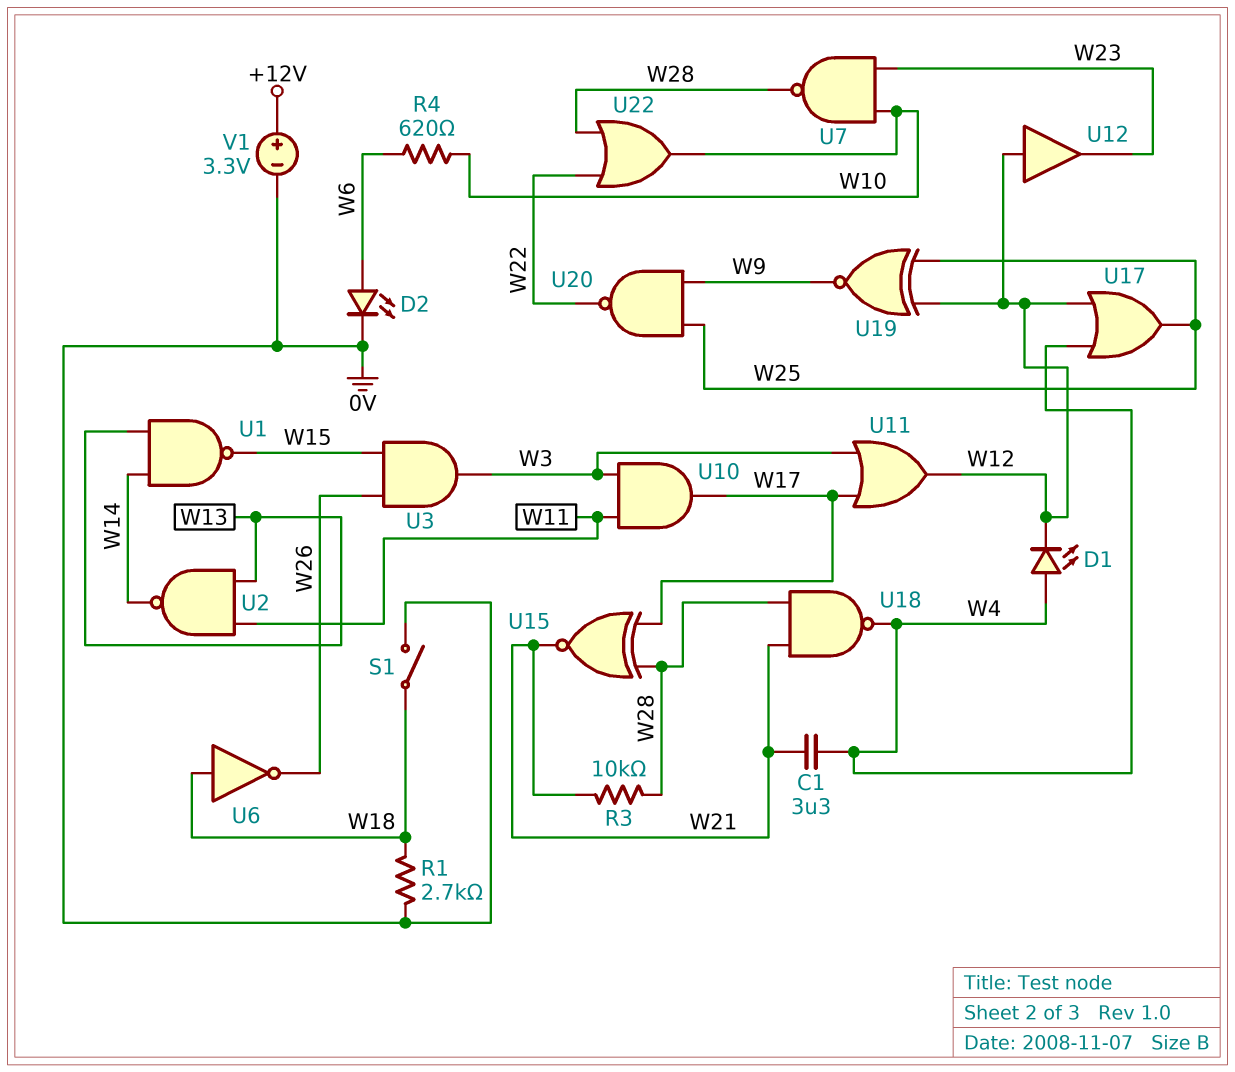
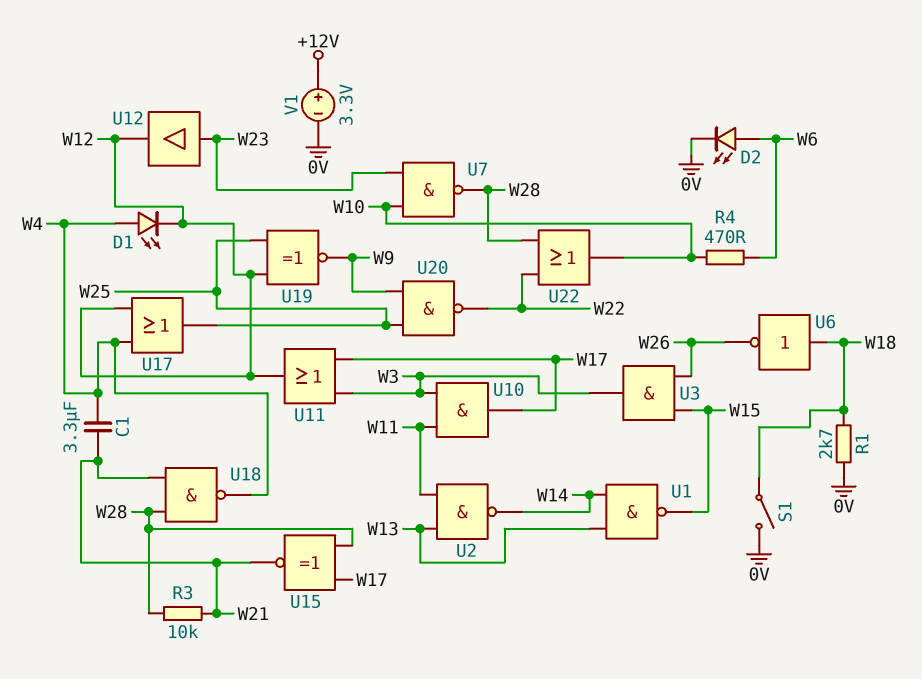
R4: 620 (W6, W10) -> 470 (W6, W10)
U12: buffer (in W12, out W23) -> buffer (in W23, out W12)

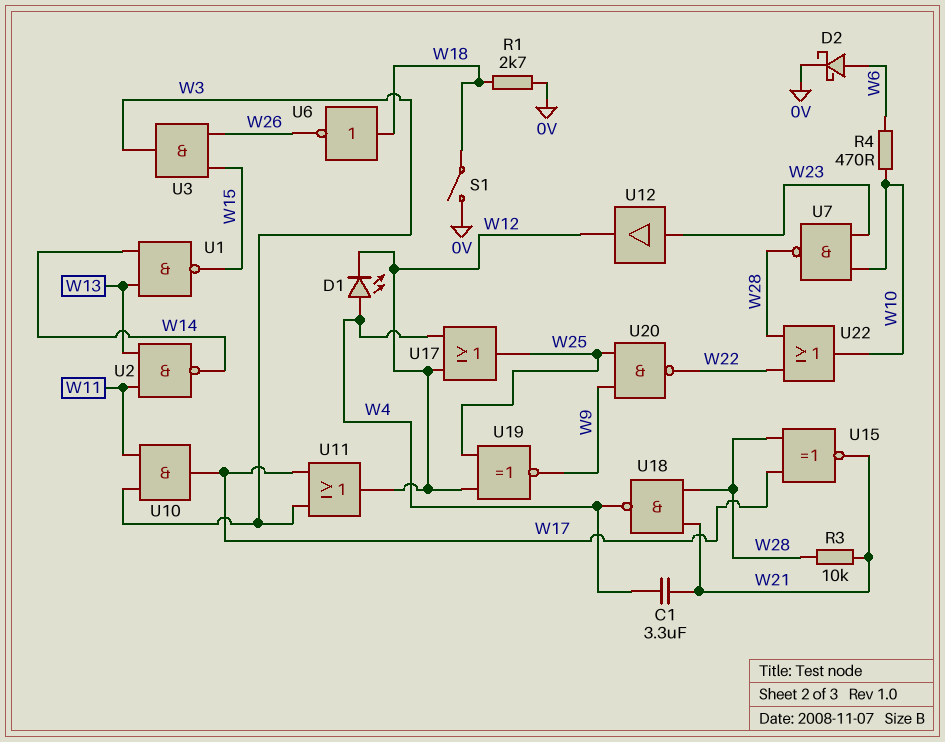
D2: LED (A W6, K 0V) -> schottky (A W6, K 0V)
V1: 3.3V (plus +12V, minus 0V) -> none

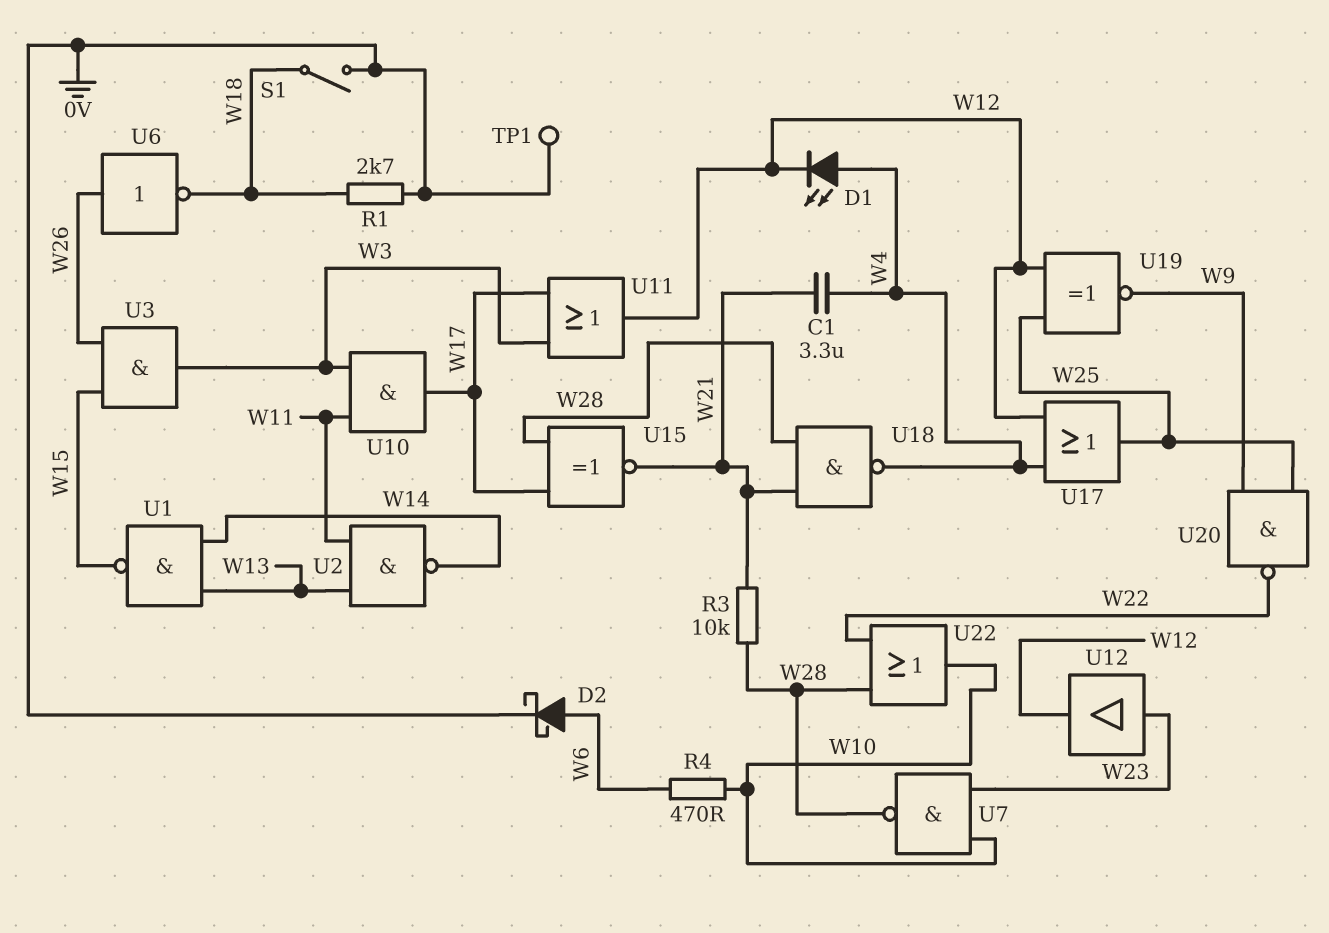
TP1: none -> test point (0V)
U6: NOT (in W18, out W26) -> NOT (in W26, out W18)

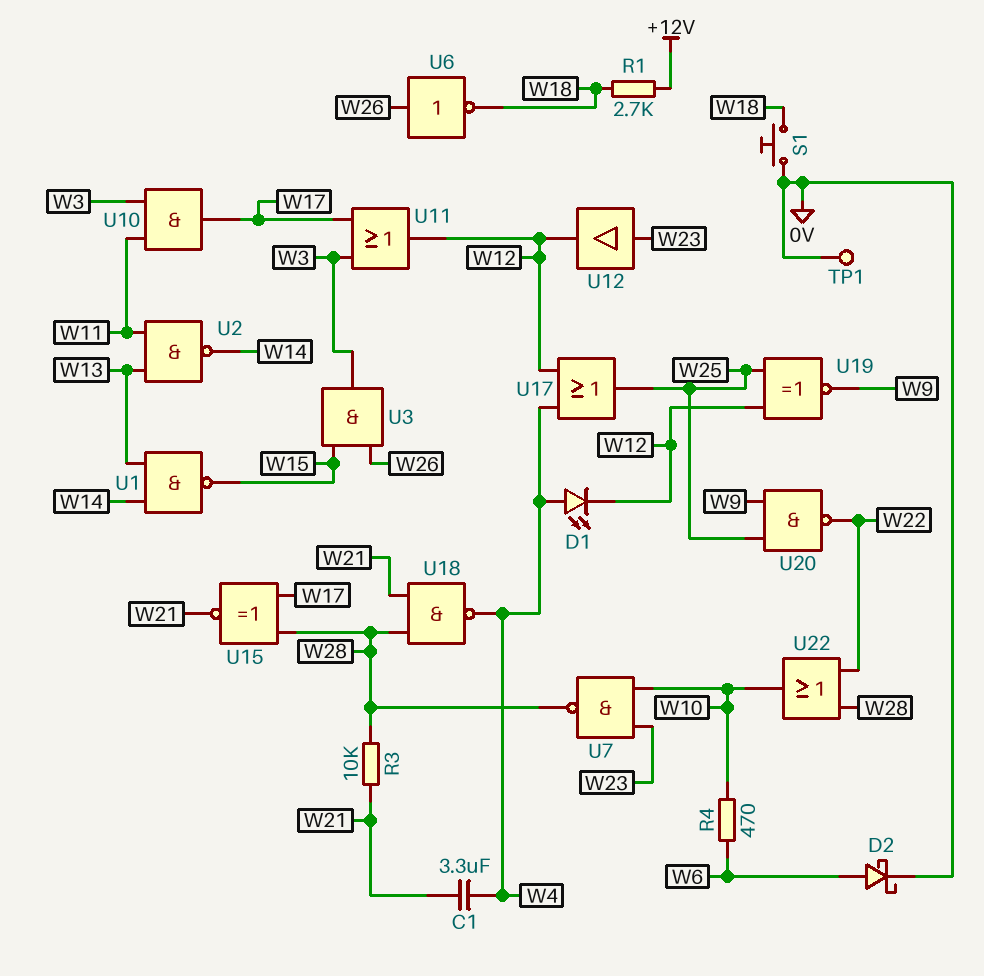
R1: 2.7k (0V, W18) -> 2.7k (+12V, W18)
S1: switch (0V, W18) -> button (0V, W18)

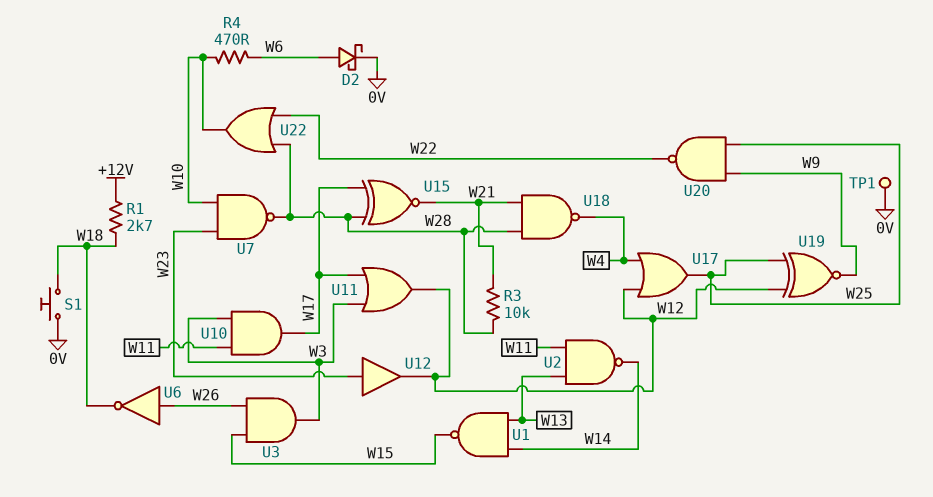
C1: 3.3uF (W4, W21) -> none
D1: LED (A W4, K W12) -> none

